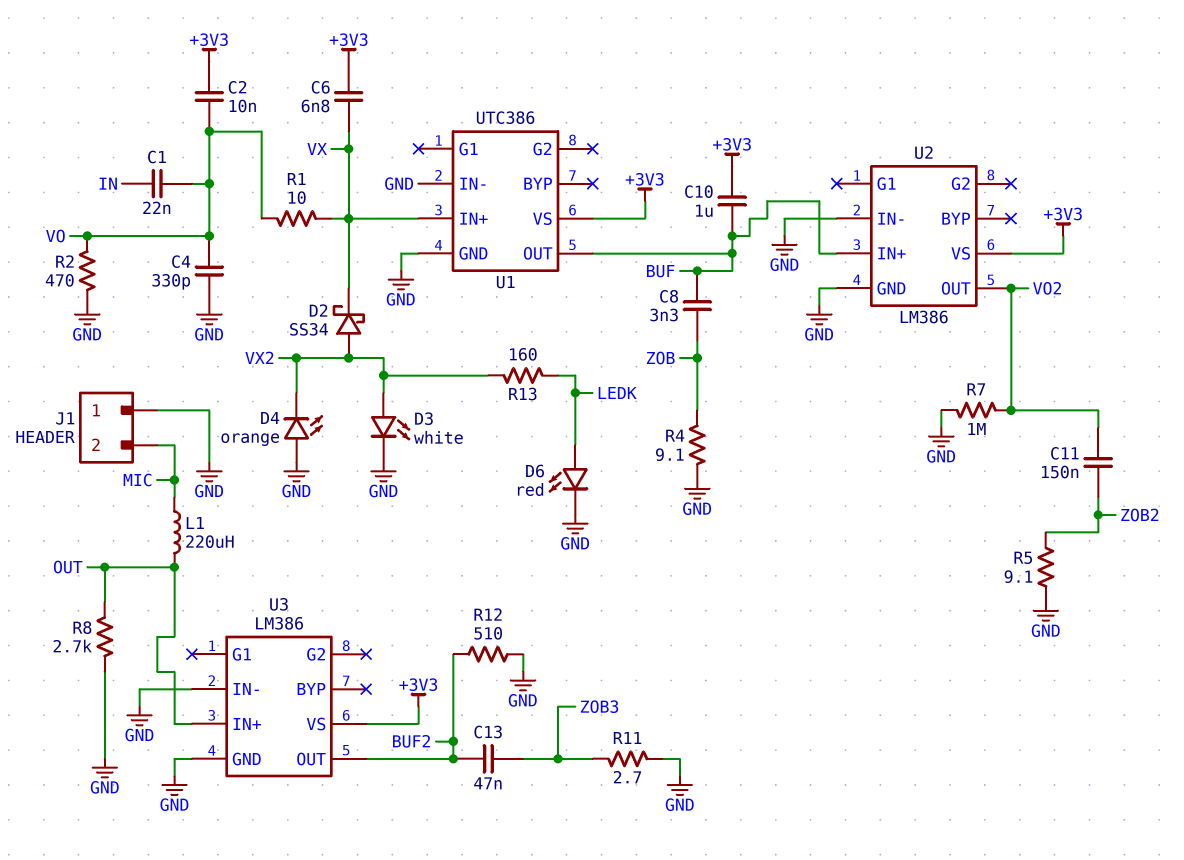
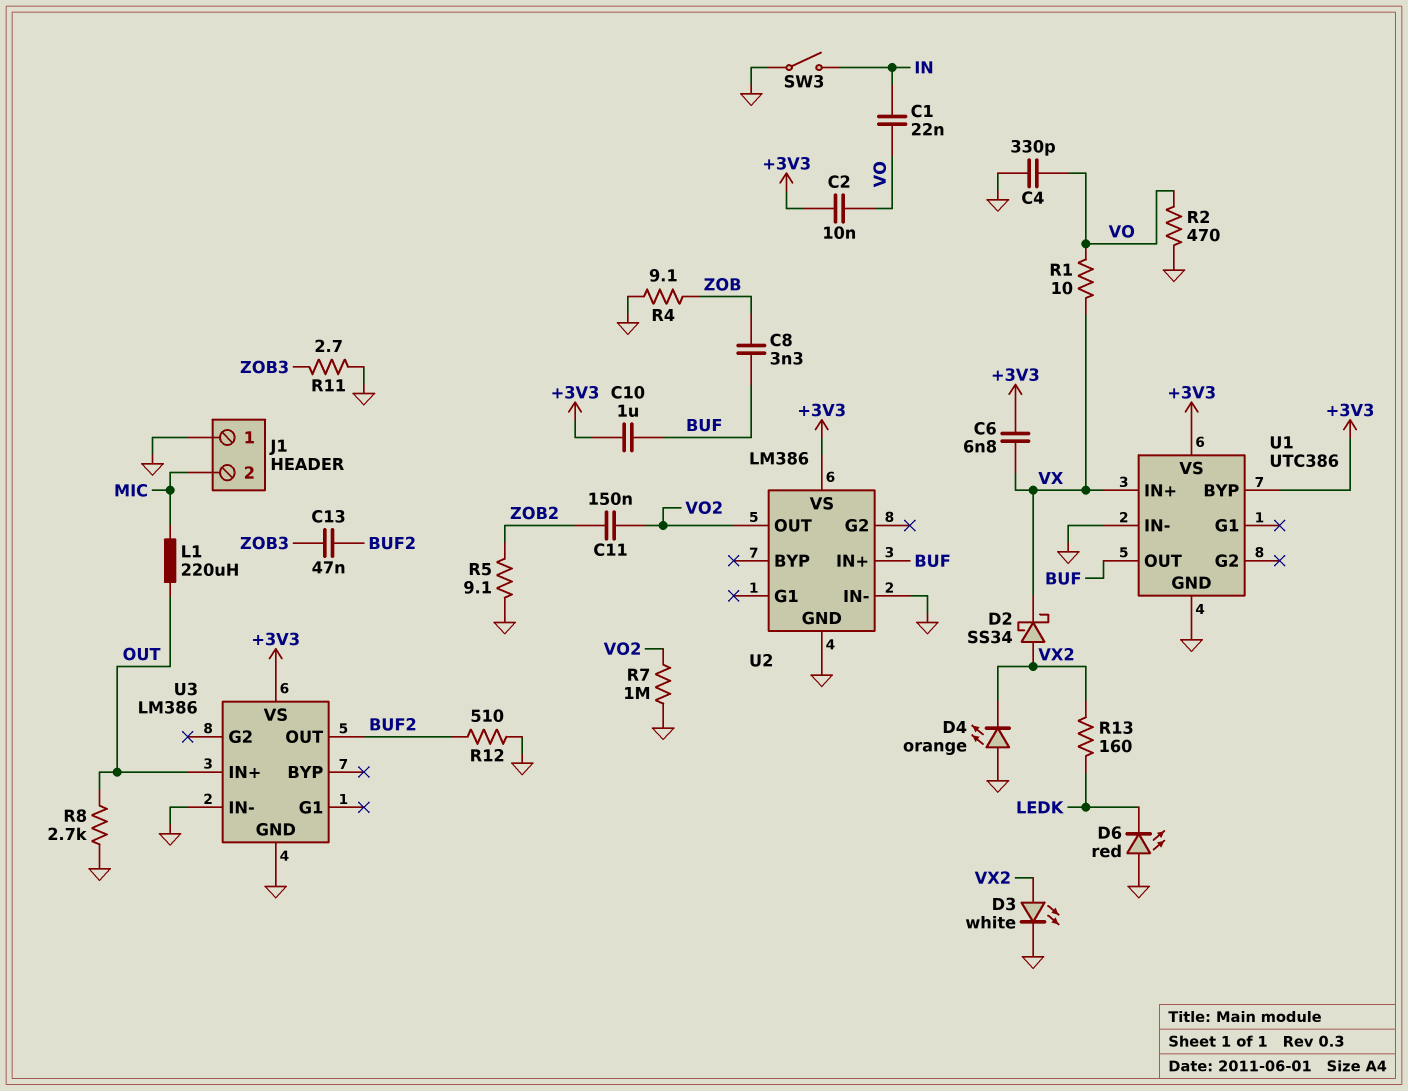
D6: LED red (A LEDK, K GND) -> LED red (A GND, K LEDK)
SW3: none -> switch (GND, IN)
U1 pin BYP: none -> +3V3

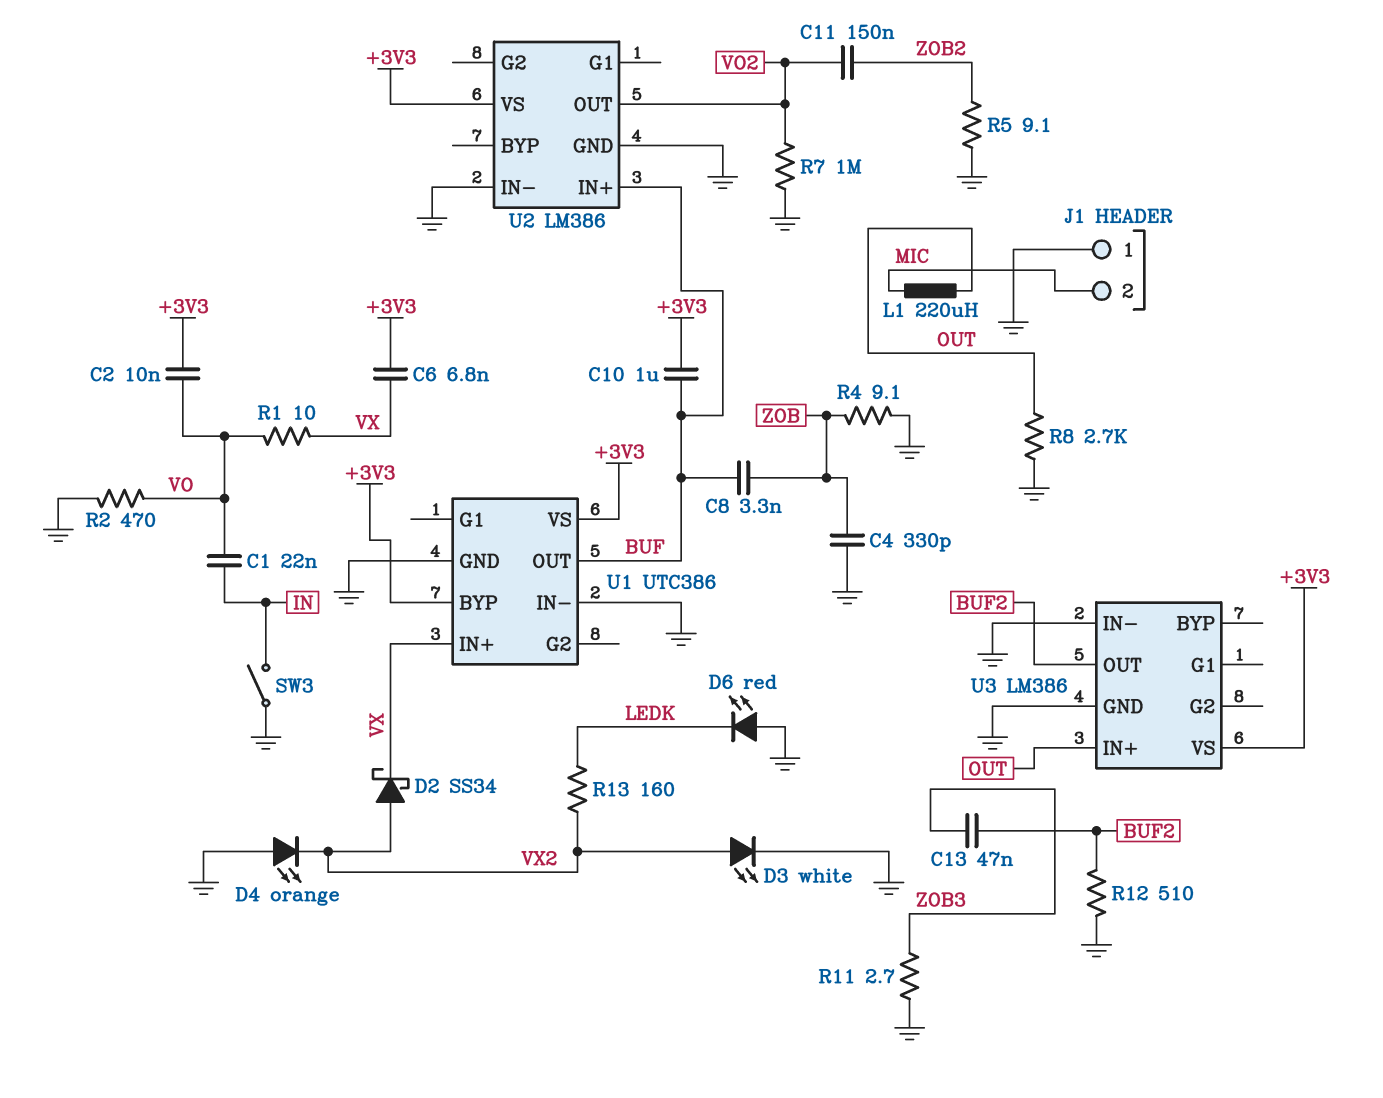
C4: 330pF (GND, VO) -> 330pF (GND, ZOB)

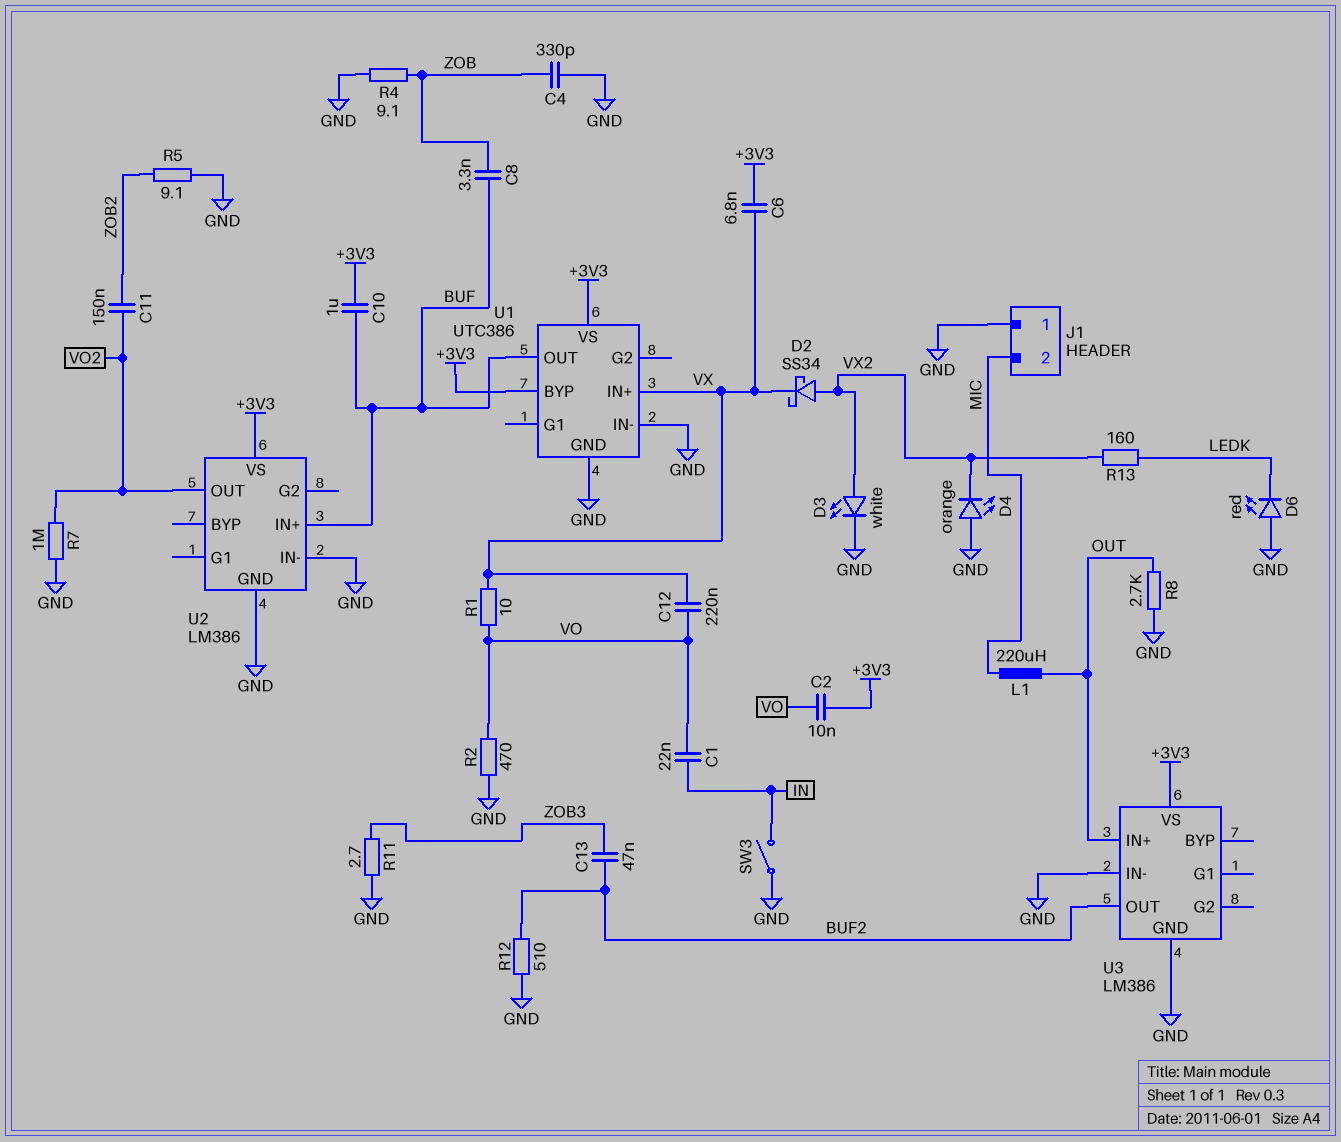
C12: none -> 220nF (VO, VX)

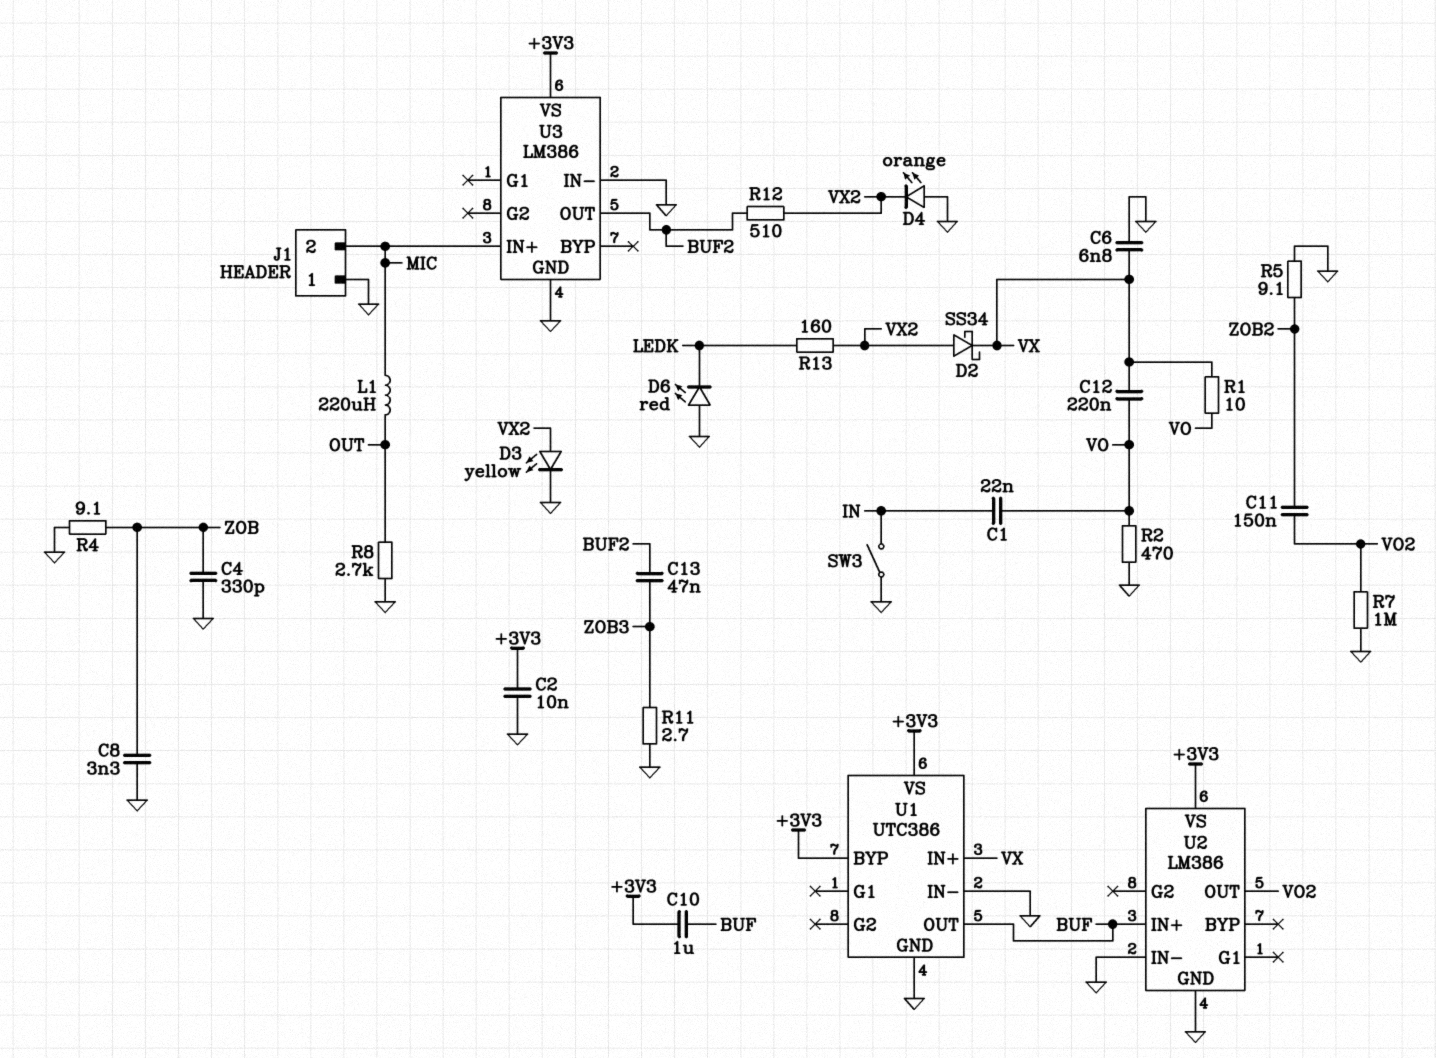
C2: 10nF (+3V3, VO) -> 10nF (+3V3, GND)
C6: 6.8nF (+3V3, VX) -> 6.8nF (GND, VX)
C8: 3.3nF (BUF, ZOB) -> 3.3nF (GND, ZOB)
D3: LED white (A VX2, K GND) -> LED yellow (A VX2, K GND)
R12: 510 (BUF2, GND) -> 510 (BUF2, VX2)
U3 pin IN+: OUT -> MIC

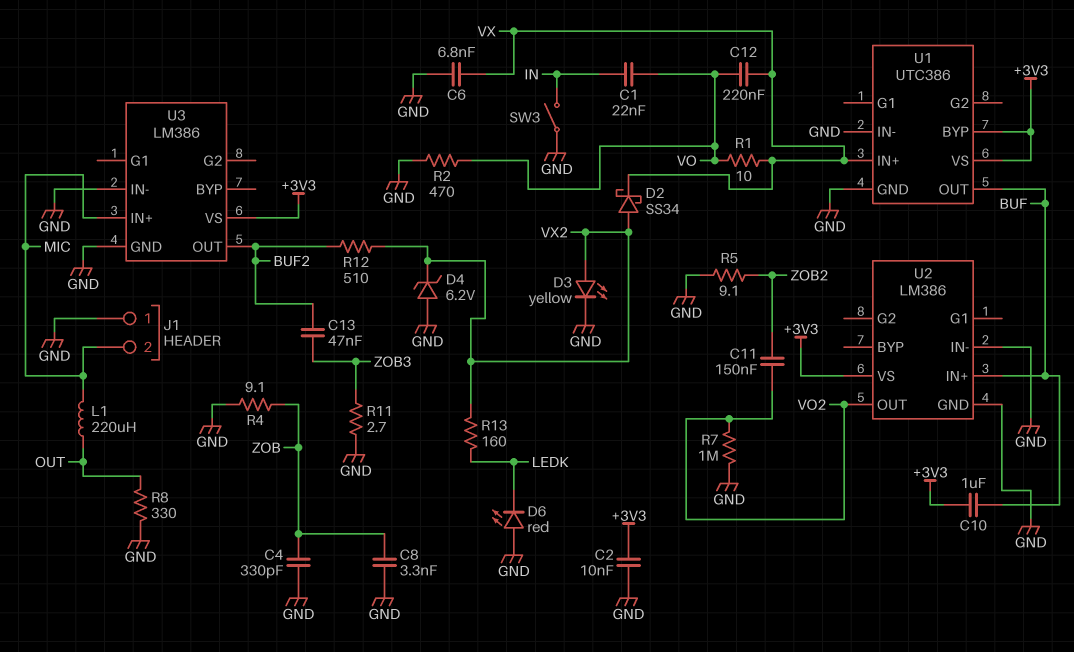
D4: LED orange (A GND, K VX2) -> zener 6.2V (A GND, K VX2)
R8: 2.7k (GND, OUT) -> 330 (GND, OUT)

